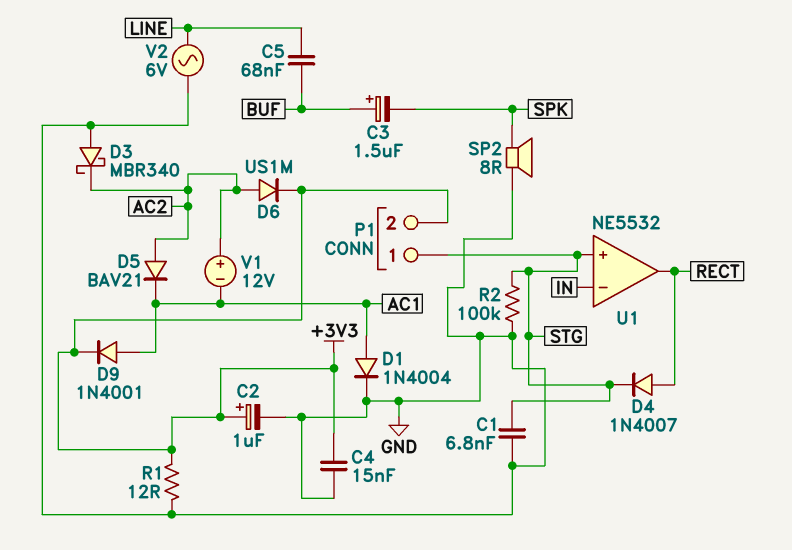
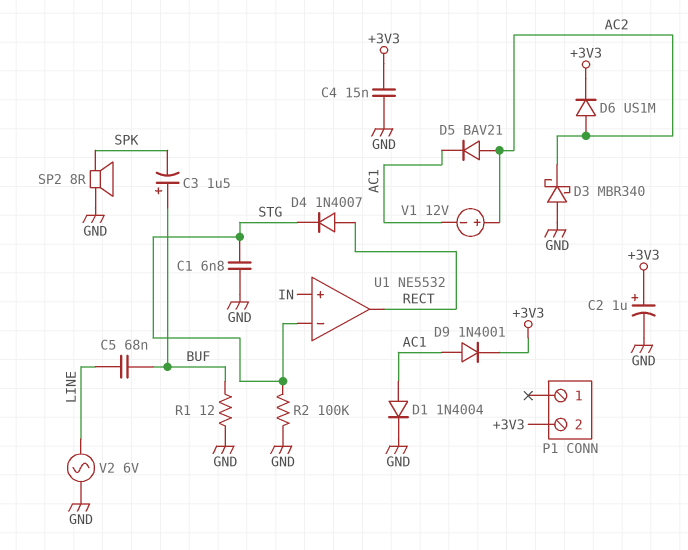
P1 pin 1: STG -> none
R1: 12 (+3V3, GND) -> 12 (BUF, GND)
U1 pin in+: STG -> IN
U1 pin in-: IN -> STG

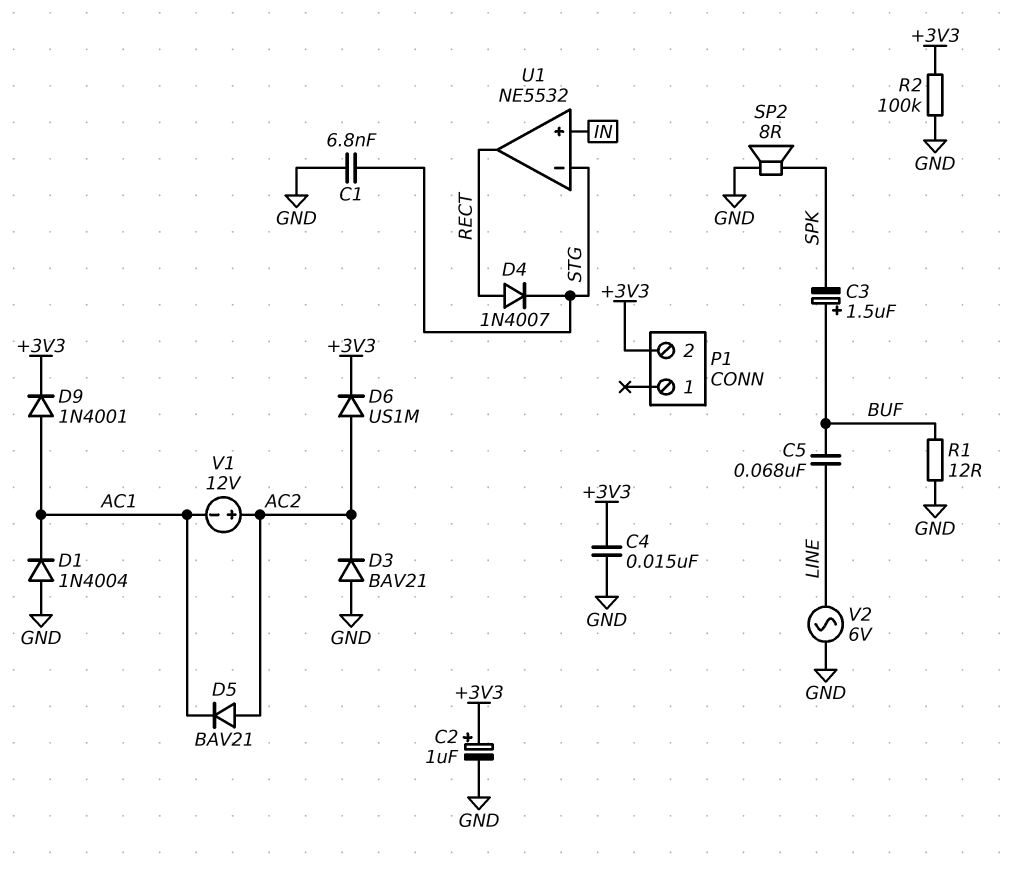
D1: diode 1N4004 (A AC1, K GND) -> diode 1N4004 (A GND, K AC1)
D3: schottky MBR340 (A GND, K AC2) -> diode BAV21 (A GND, K AC2)
R2: 100k (GND, STG) -> 100k (+3V3, GND)

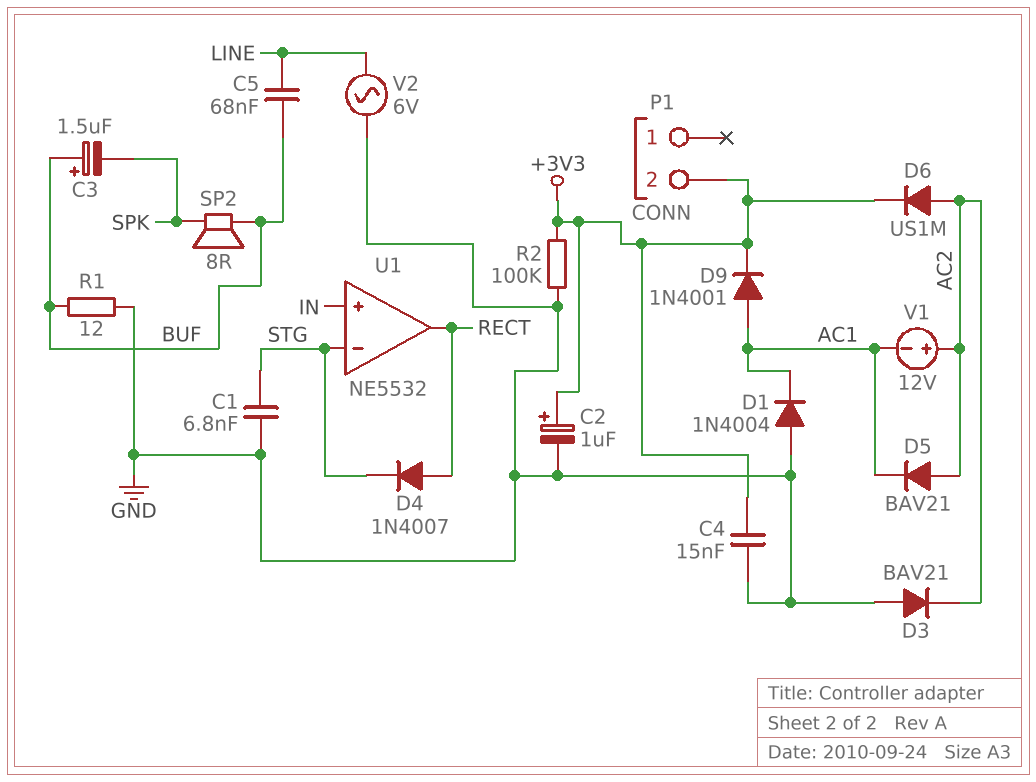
SP2: speaker 8R (GND, SPK) -> speaker 8R (BUF, SPK)

